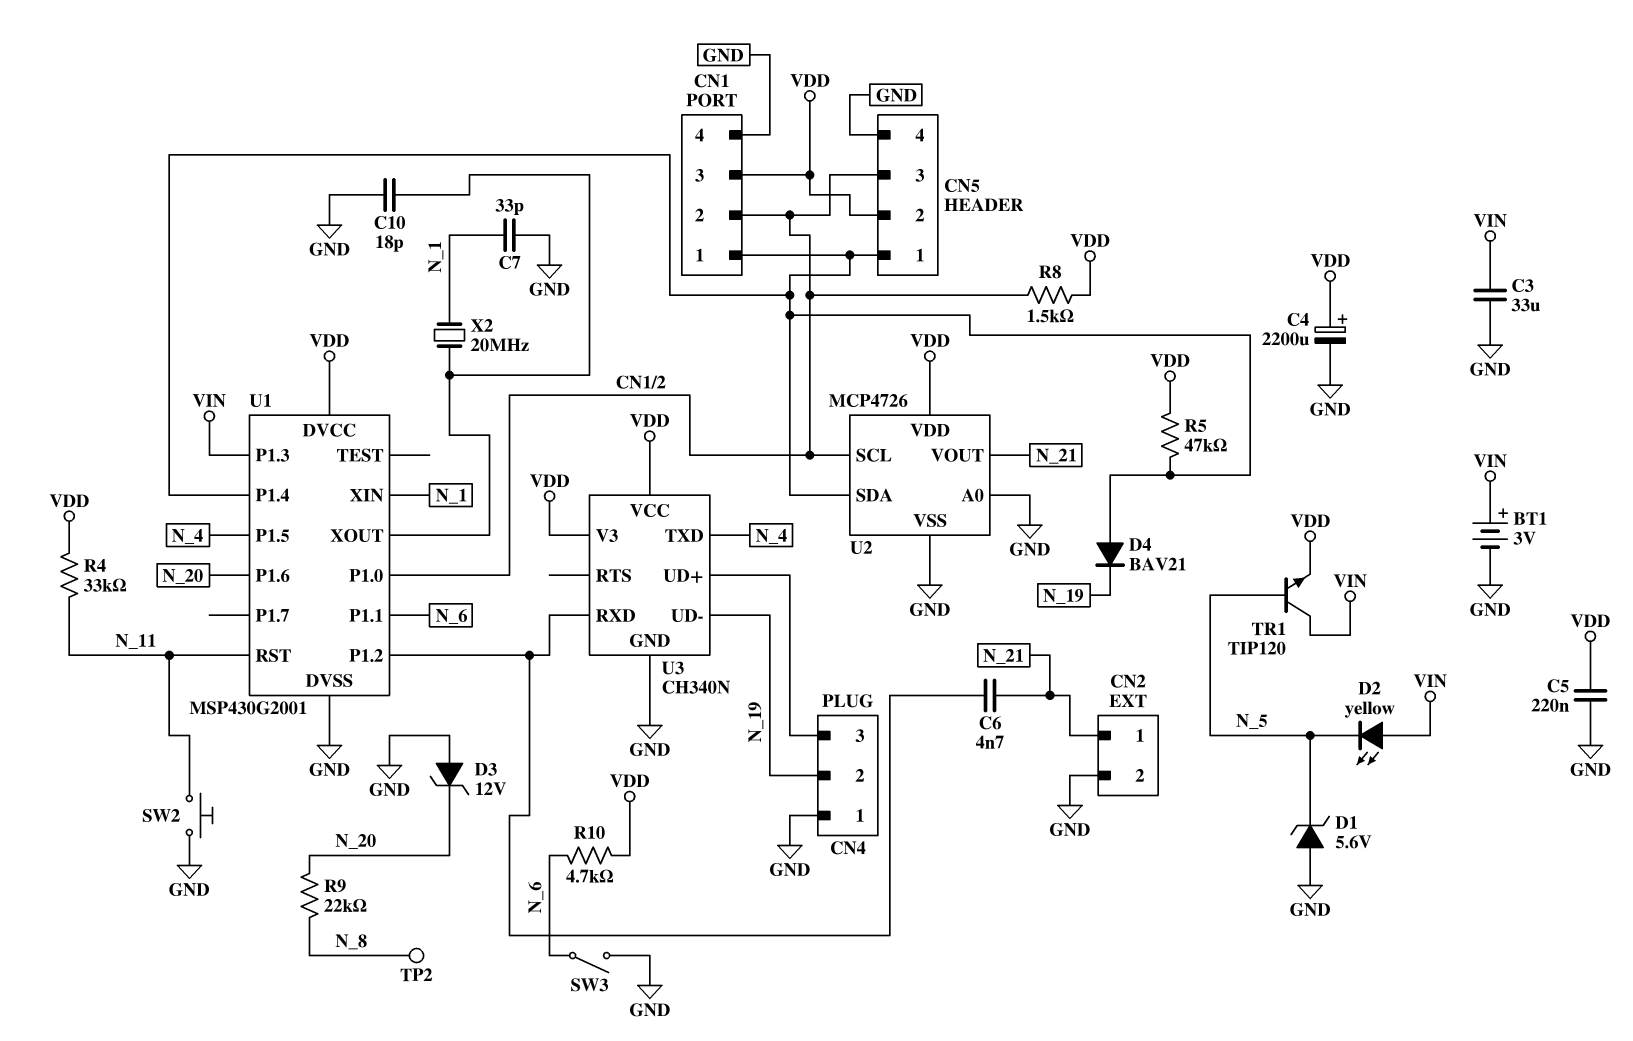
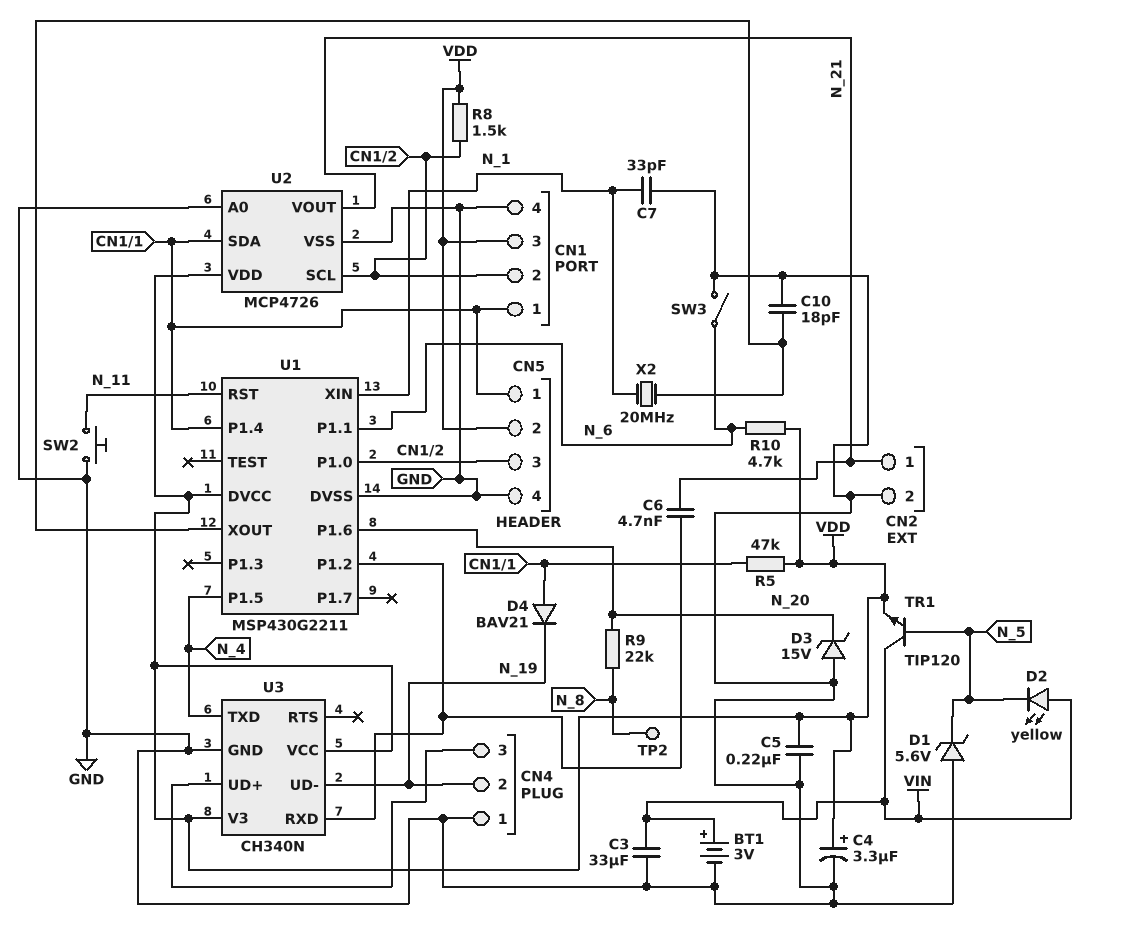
C4: 2200uF (plus VDD, minus GND) -> 3.3uF (plus VDD, minus GND)
D3: zener 12V (A GND, K N_20) -> zener 15V (A GND, K N_20)
R4: 33k (N_11, VDD) -> none
U1: MSP430G2001 -> MSP430G2211
U1 pin P1.3: VIN -> none

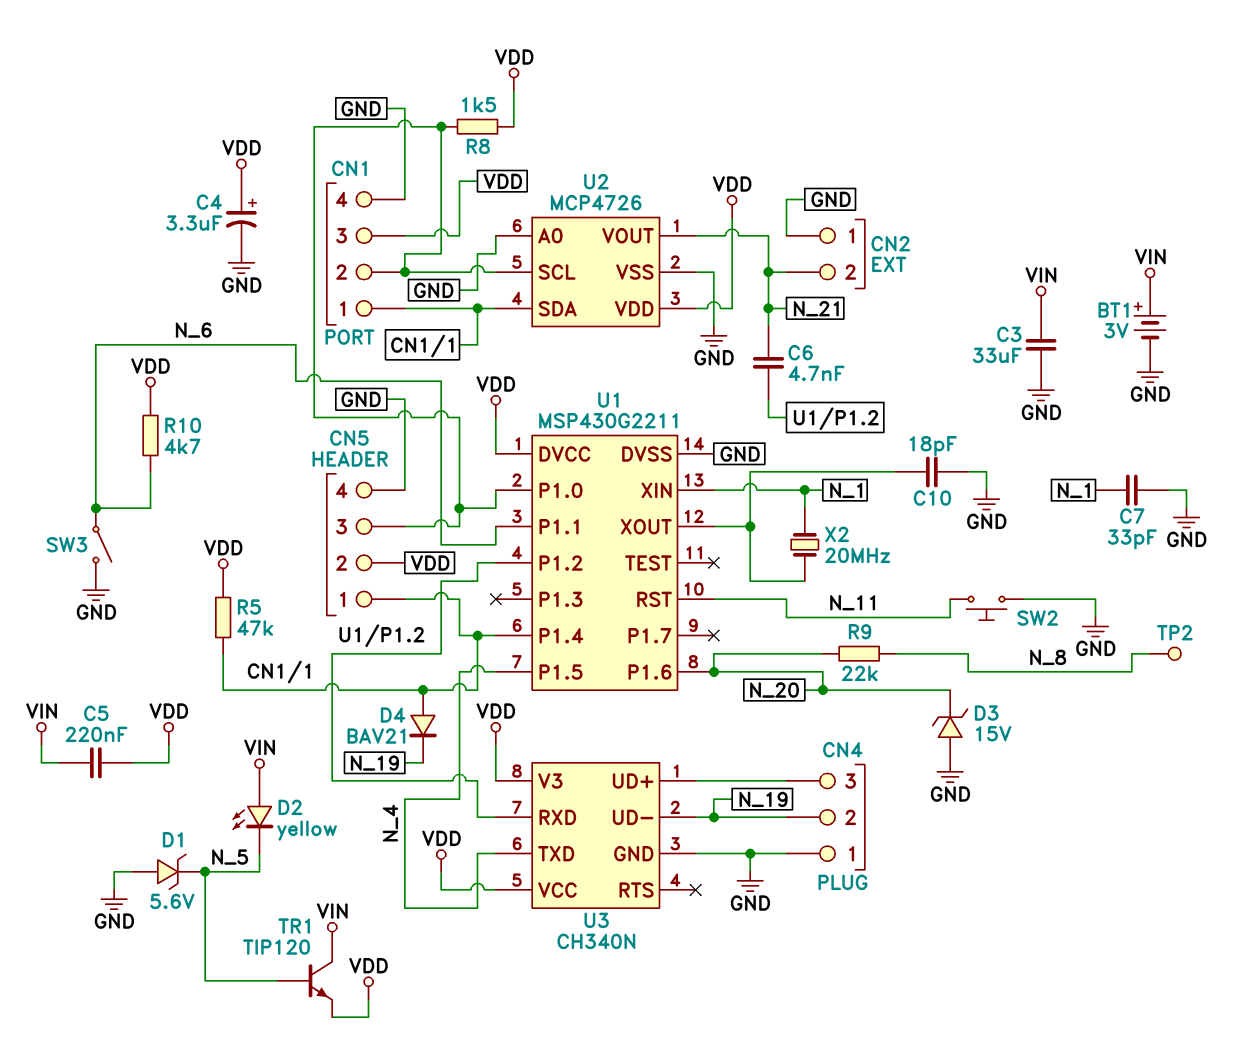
C5: 220nF (GND, VDD) -> 220nF (VDD, VIN)
CN2 pin 1: N_21 -> GND
CN2 pin 2: GND -> N_21

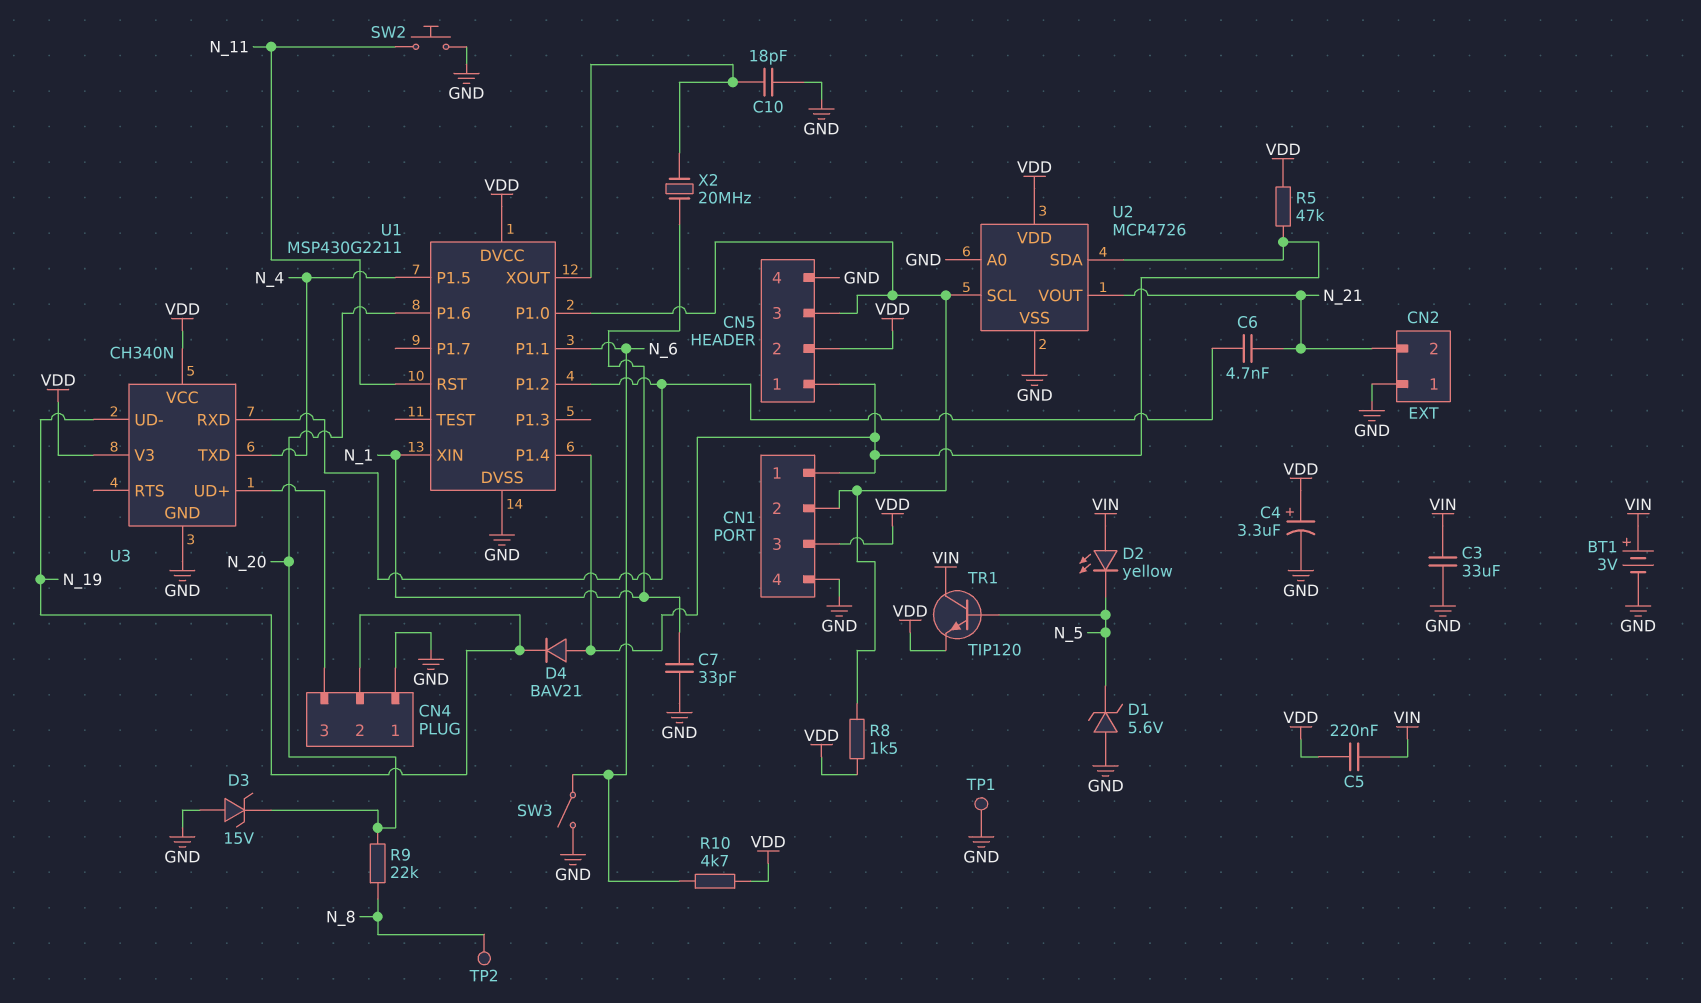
TP1: none -> test point (GND)

